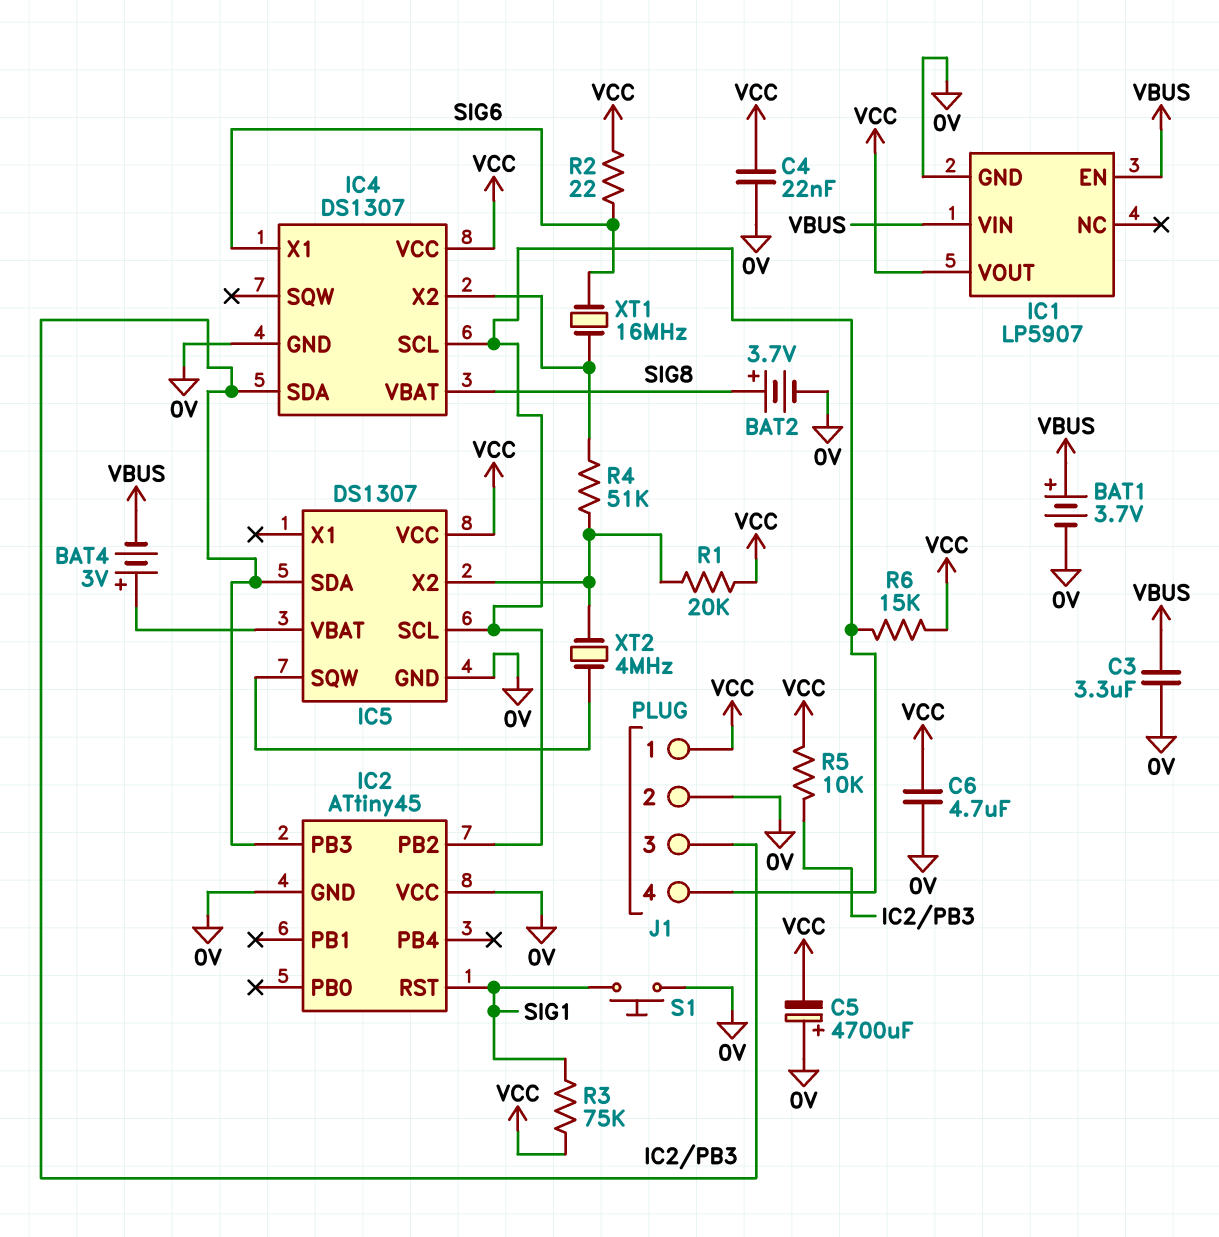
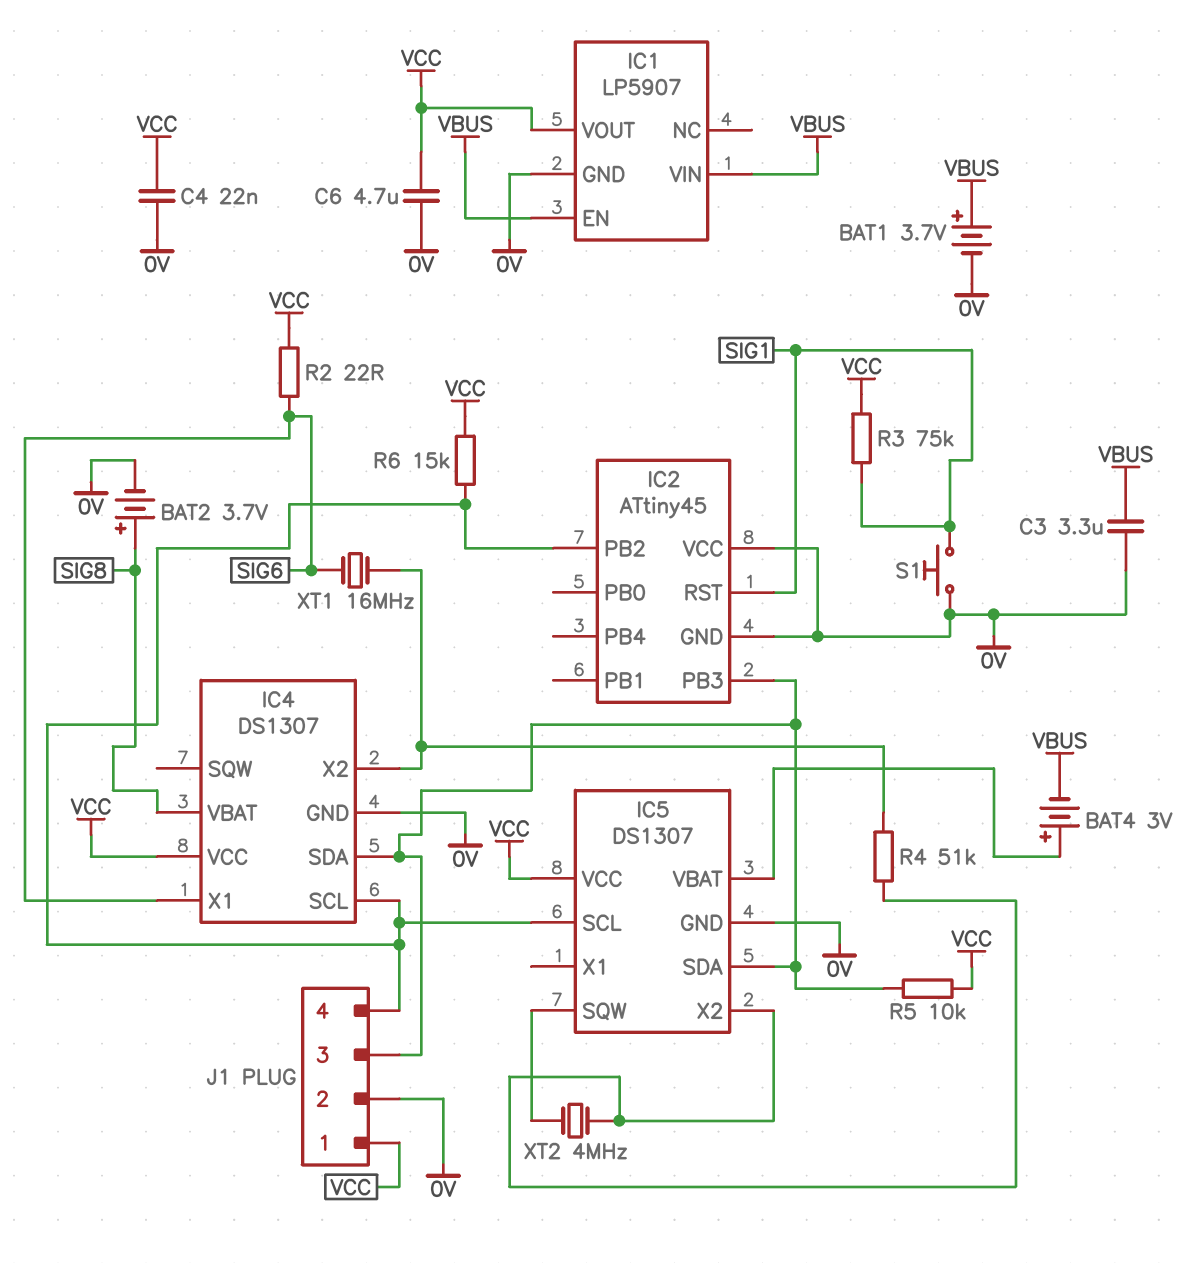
C5: 4700uF (plus 0V, minus VCC) -> none
R1: 20k (IC5/X2, VCC) -> none

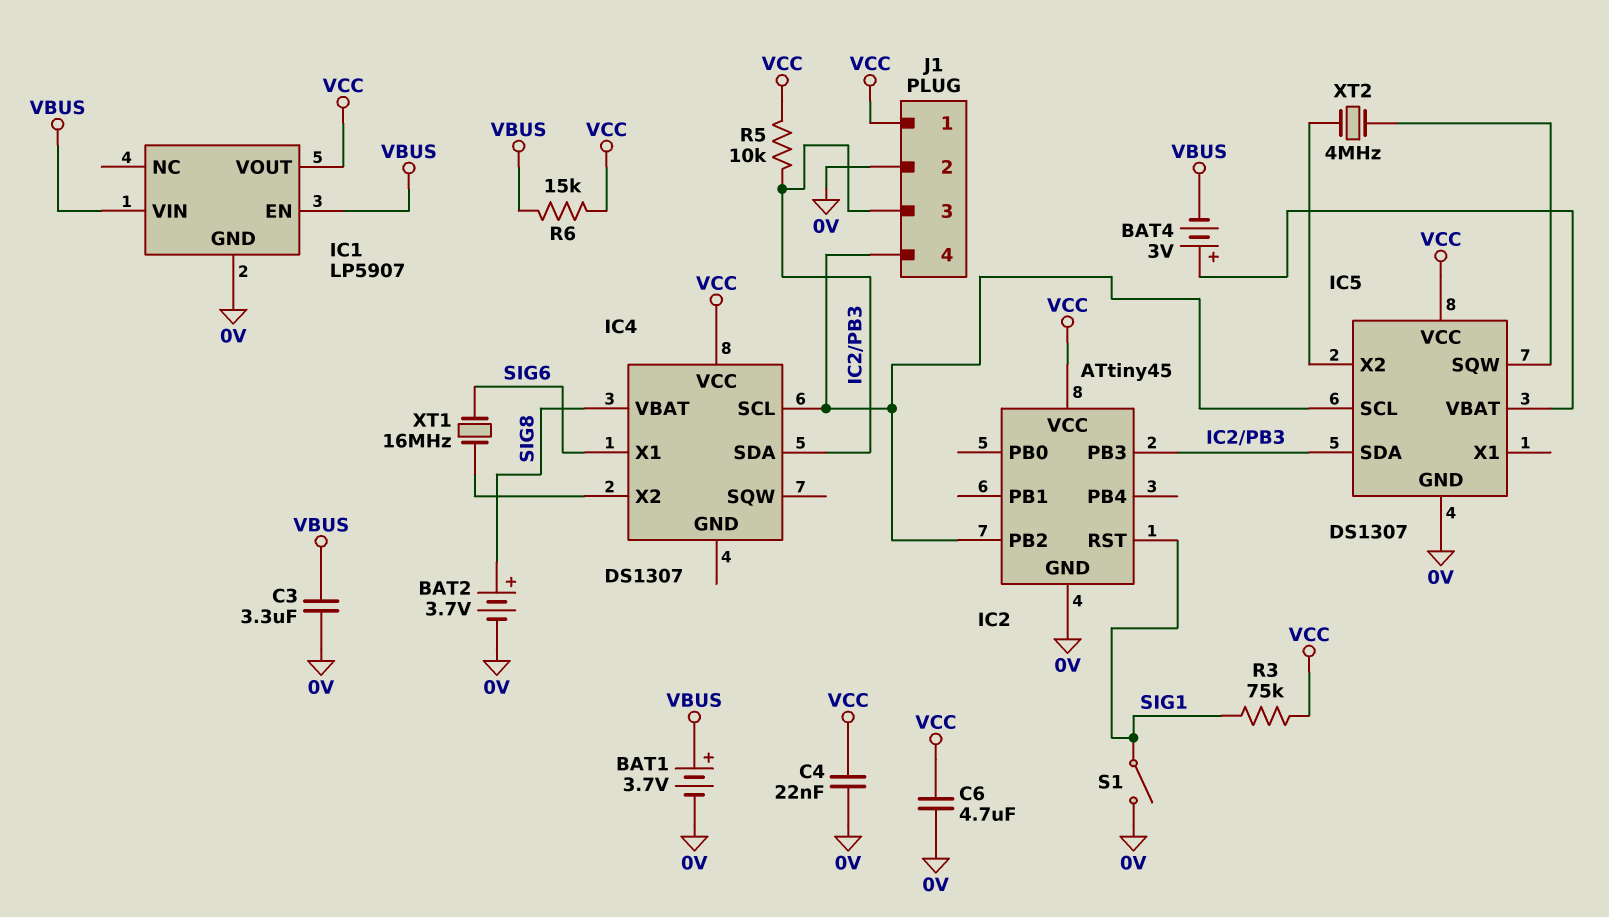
IC2 pin VCC: 0V -> VCC
IC4 pin GND: 0V -> none
R2: 22 (SIG6, VCC) -> none
R4: 51k (IC4/X2, IC5/X2) -> none
R6: 15k (IC2/PB2, VCC) -> 15k (VBUS, VCC)
S1: button (0V, SIG1) -> switch (0V, SIG1)

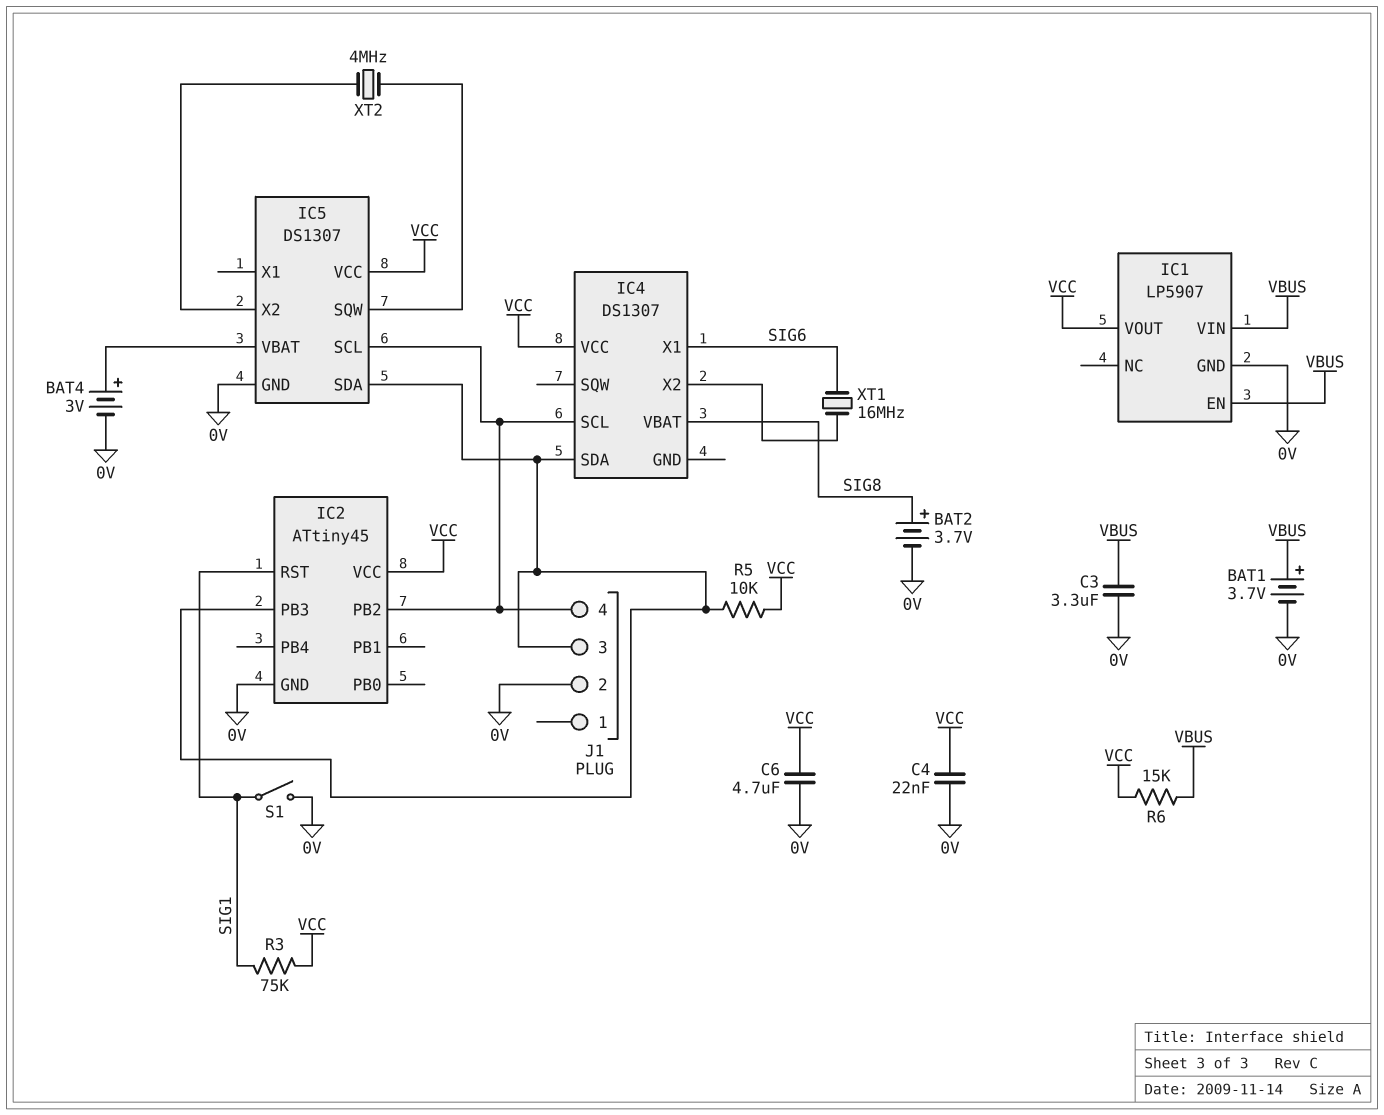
BAT4: 3V (plus IC5/VBAT, minus VBUS) -> 3V (plus IC5/VBAT, minus 0V)
J1 pin 1: VCC -> none

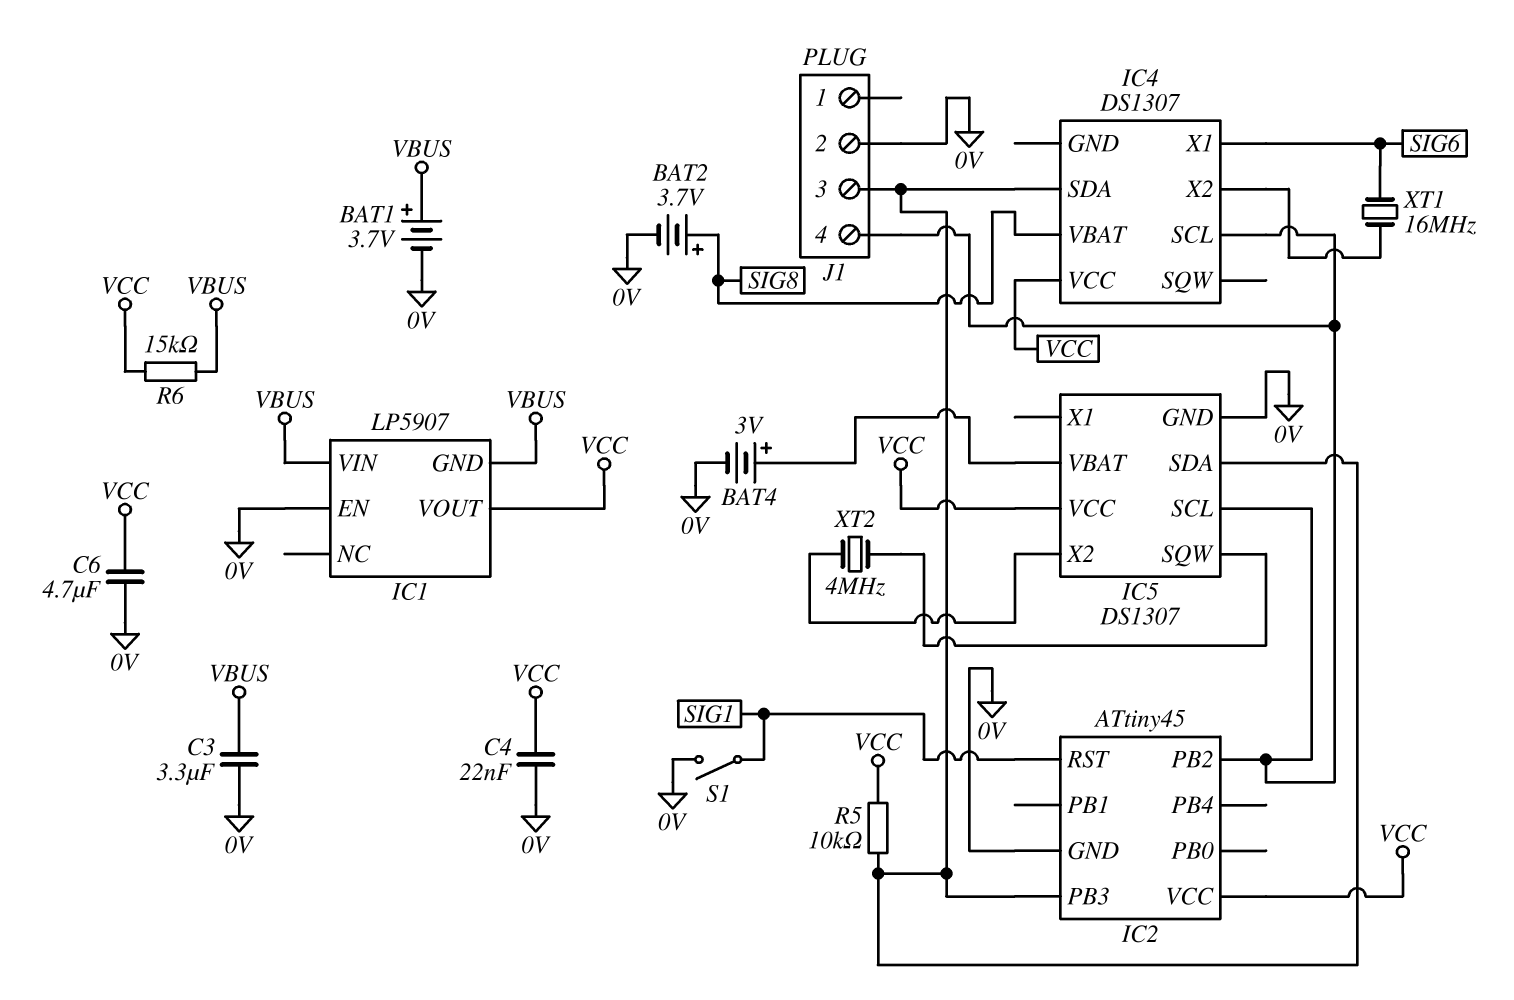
IC1 pin EN: VBUS -> 0V
IC1 pin GND: 0V -> VBUS
R3: 75k (SIG1, VCC) -> none

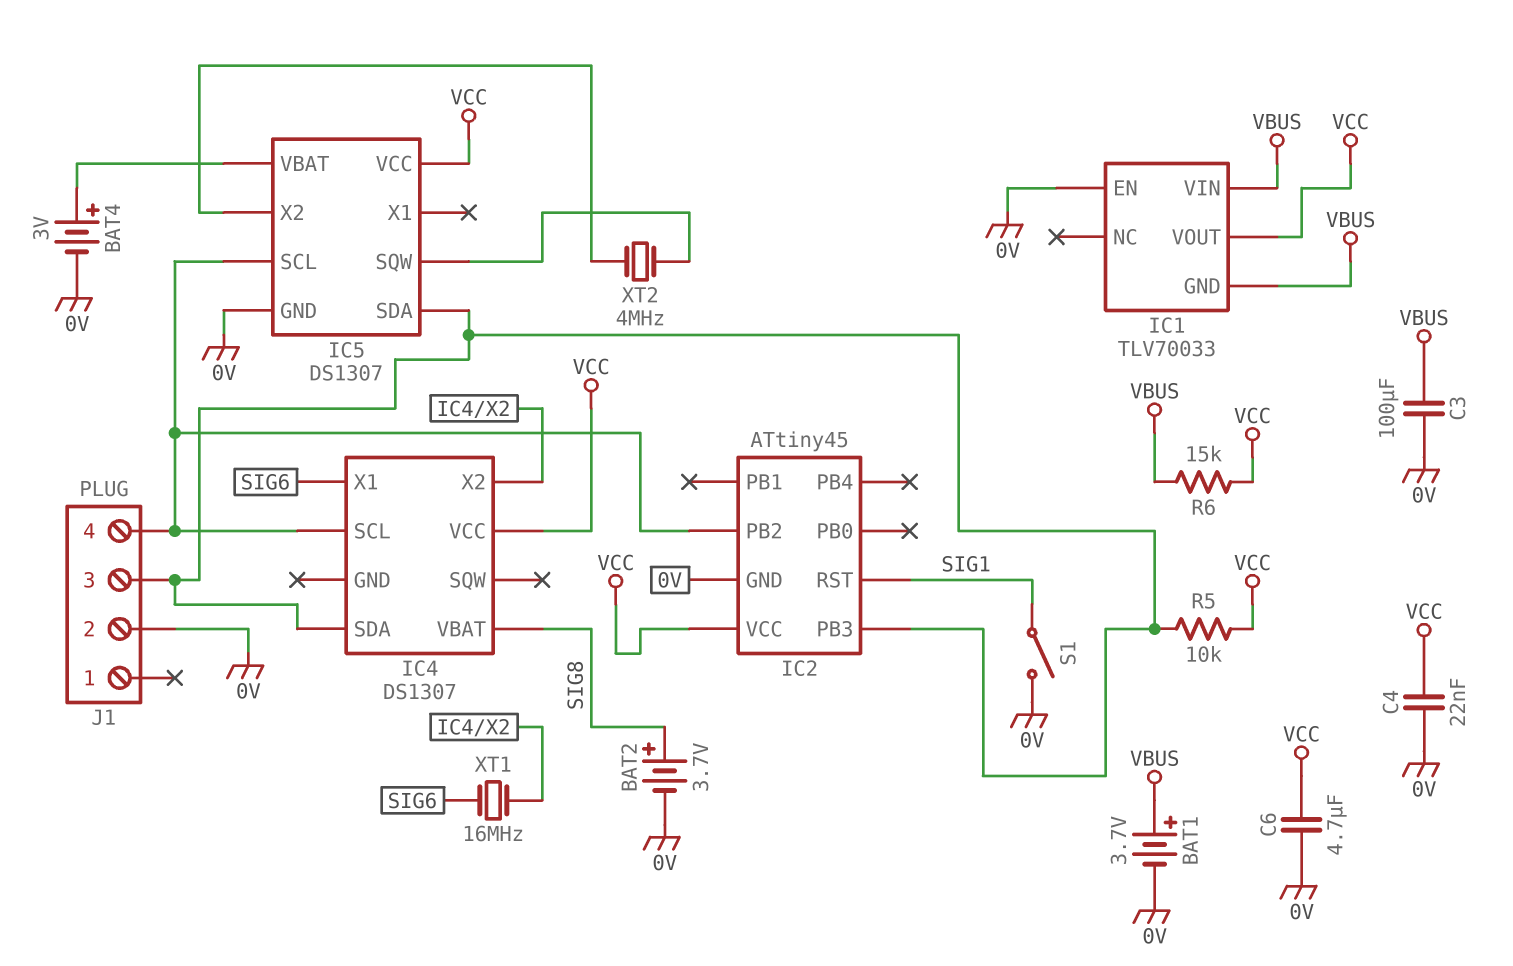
C3: 3.3uF (0V, VBUS) -> 100uF (0V, VBUS)
IC1: LP5907 -> TLV70033

